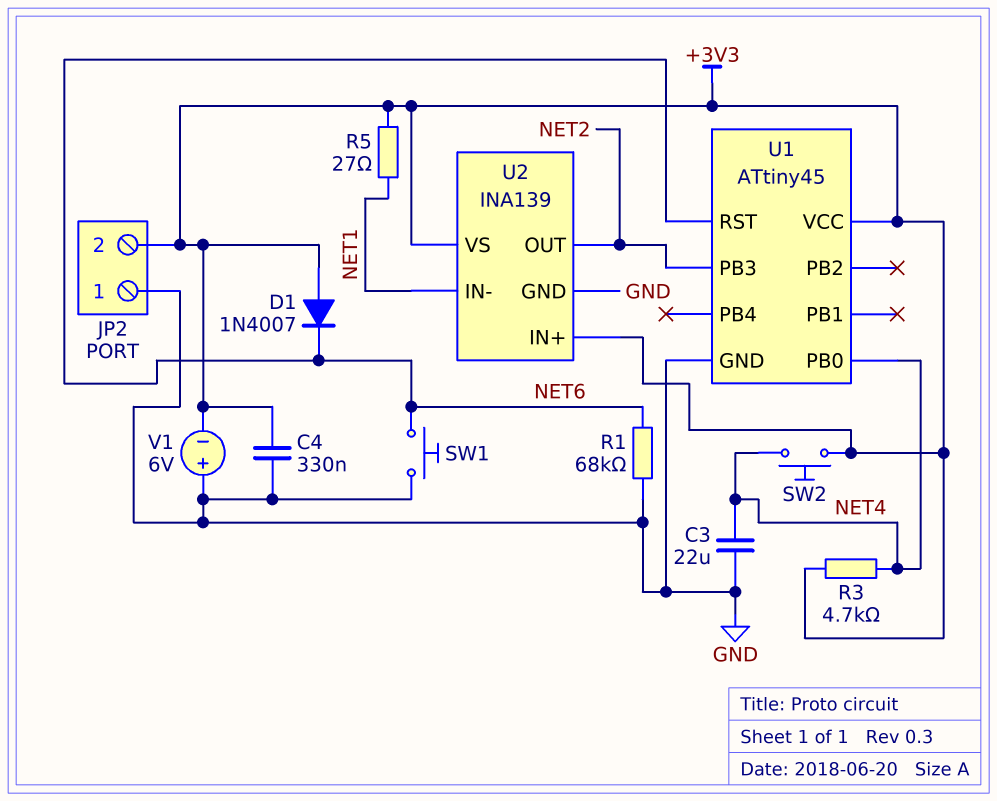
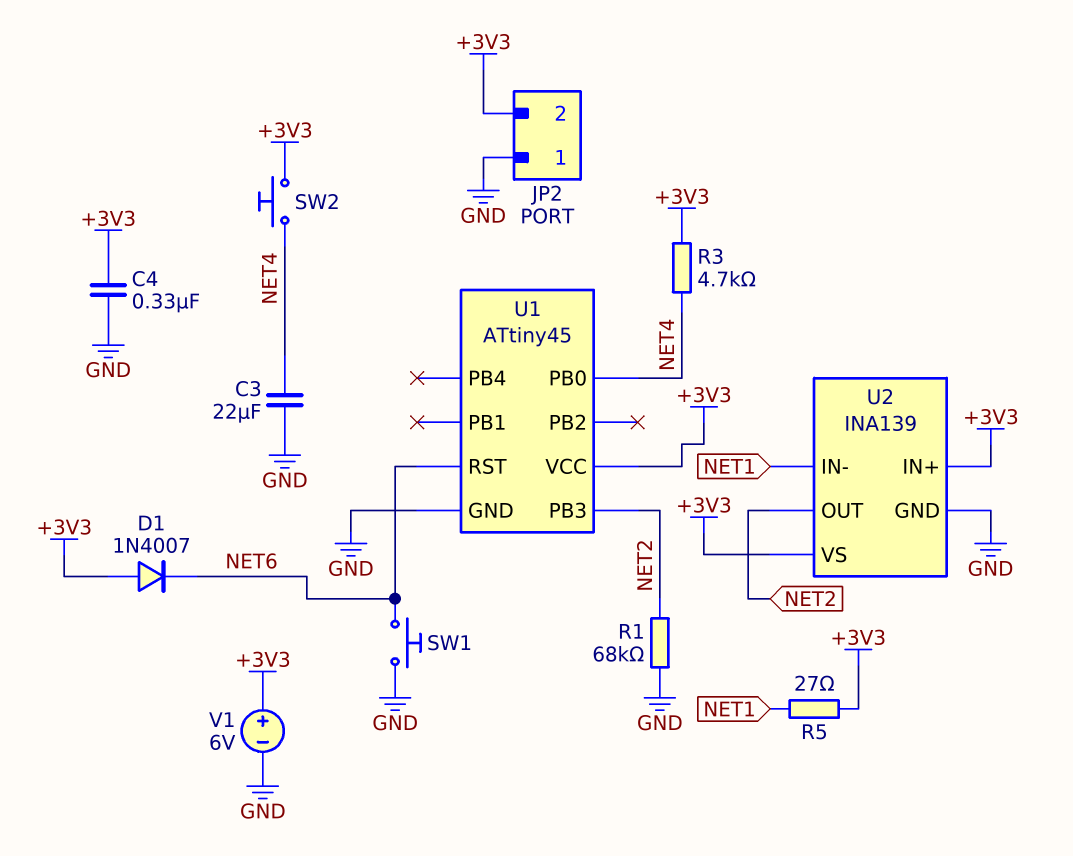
R1: 68k (GND, NET6) -> 68k (GND, NET2)
V1: 6V (plus GND, minus +3V3) -> 6V (plus +3V3, minus GND)

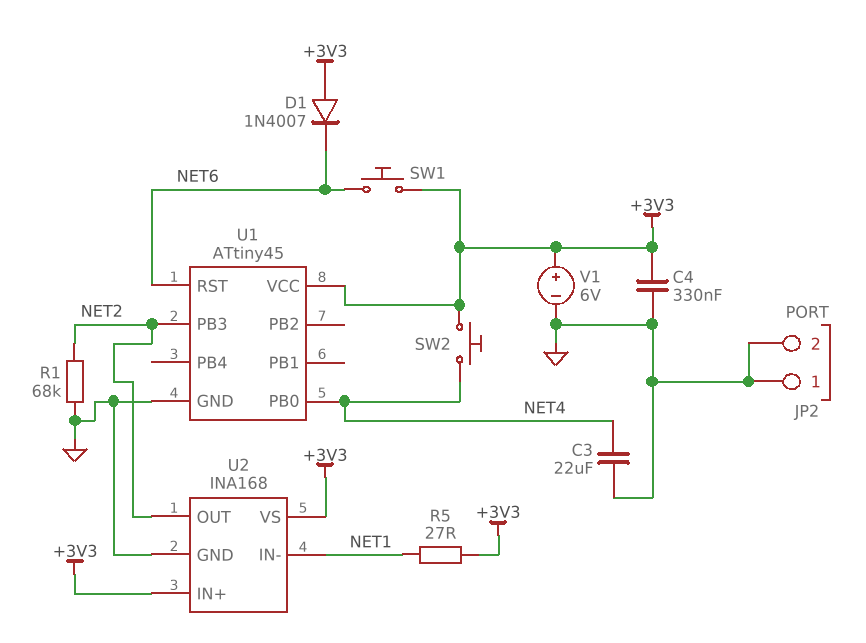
JP2 pin 2: +3V3 -> GND
R3: 4.7k (+3V3, NET4) -> none
SW1: button (GND, NET6) -> button (+3V3, NET6)
U2: INA139 -> INA168

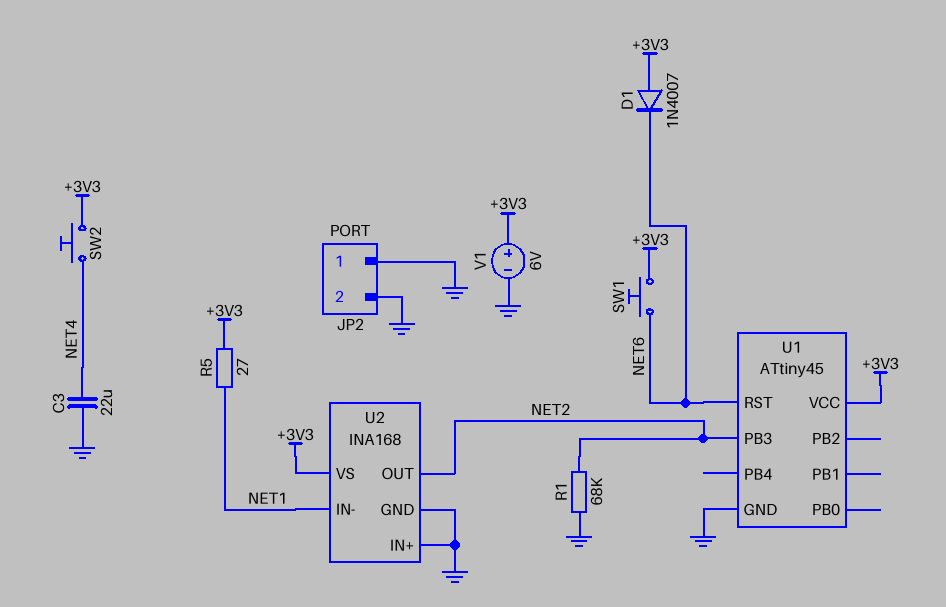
C4: 330nF (+3V3, GND) -> none
U1 pin PB0: NET4 -> none
U2 pin IN+: +3V3 -> GND

